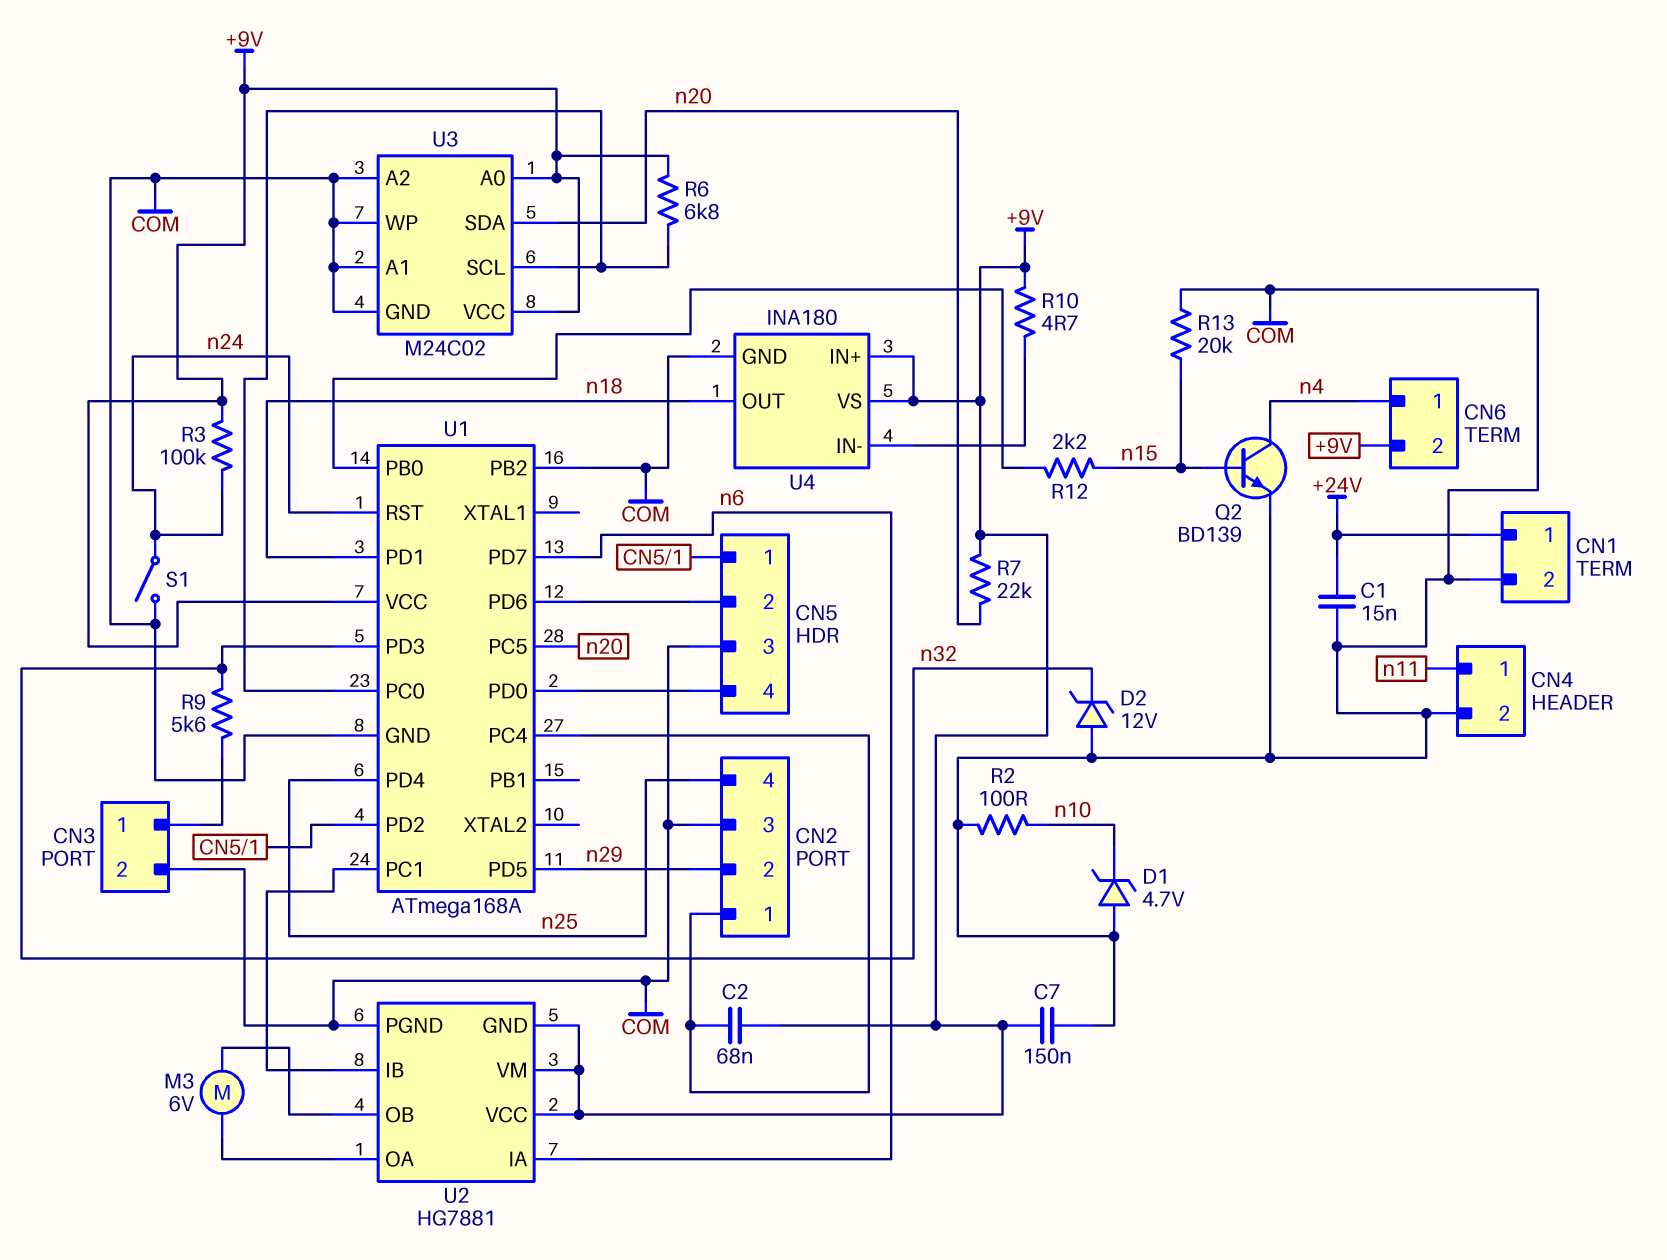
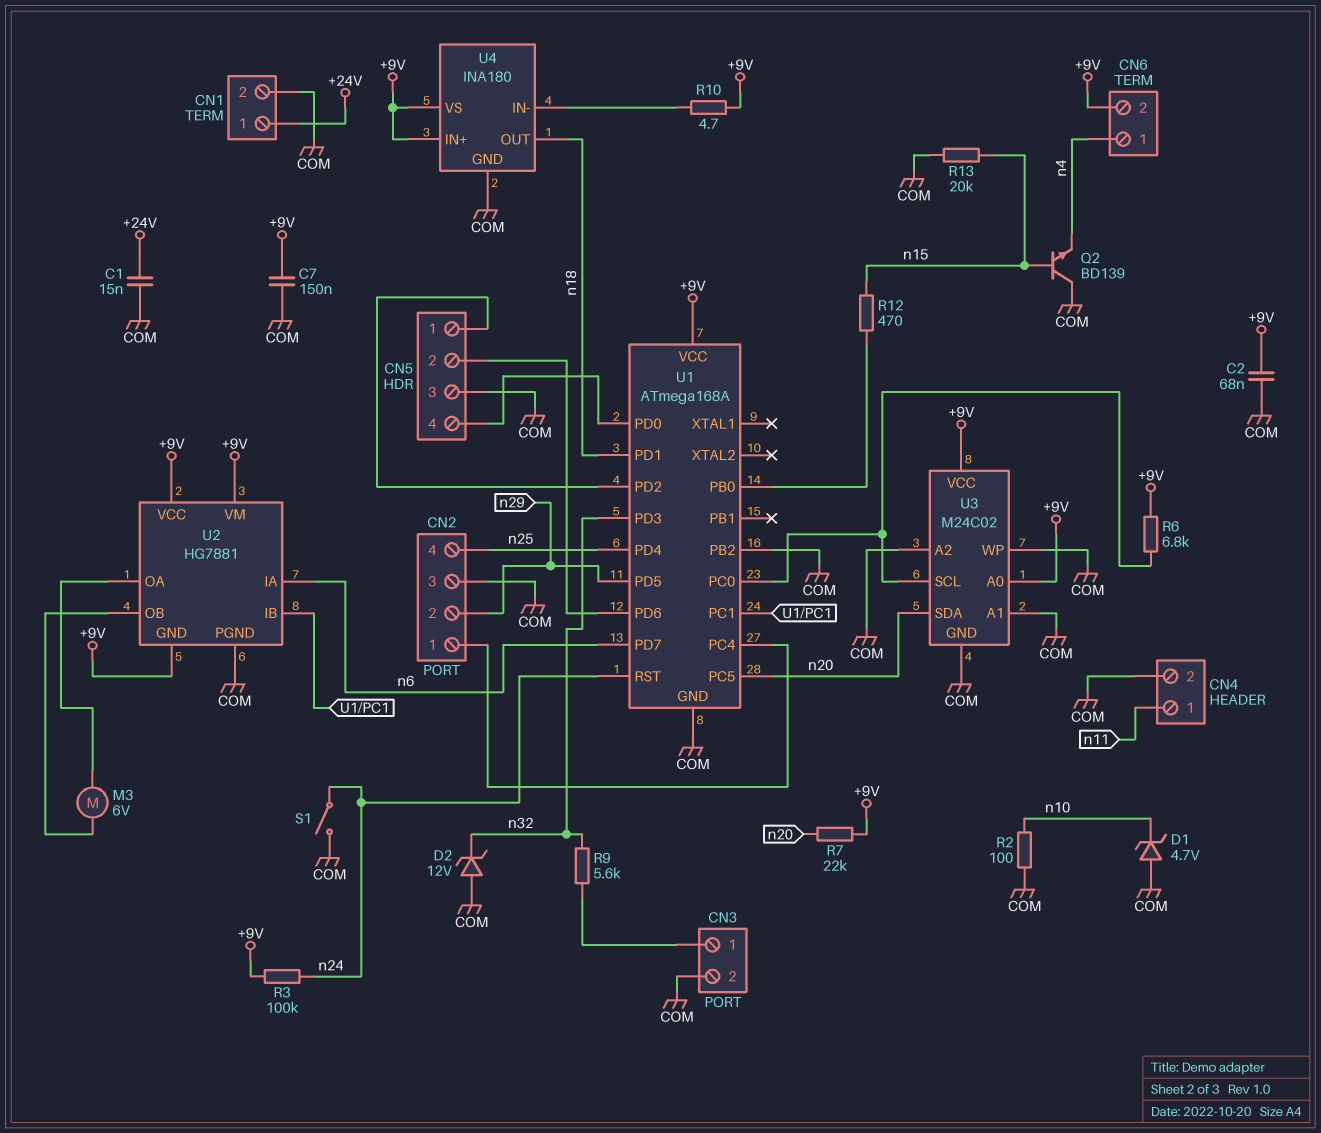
C2: 68nF (+9V, CN2/1) -> 68nF (+9V, COM)
Q2: NPN BD139 (B n15, C n4, E COM) -> NPN BD139 (B n15, C COM, E n4)
R12: 2.2k (U1/PB0, n15) -> 470 (U1/PB0, n15)

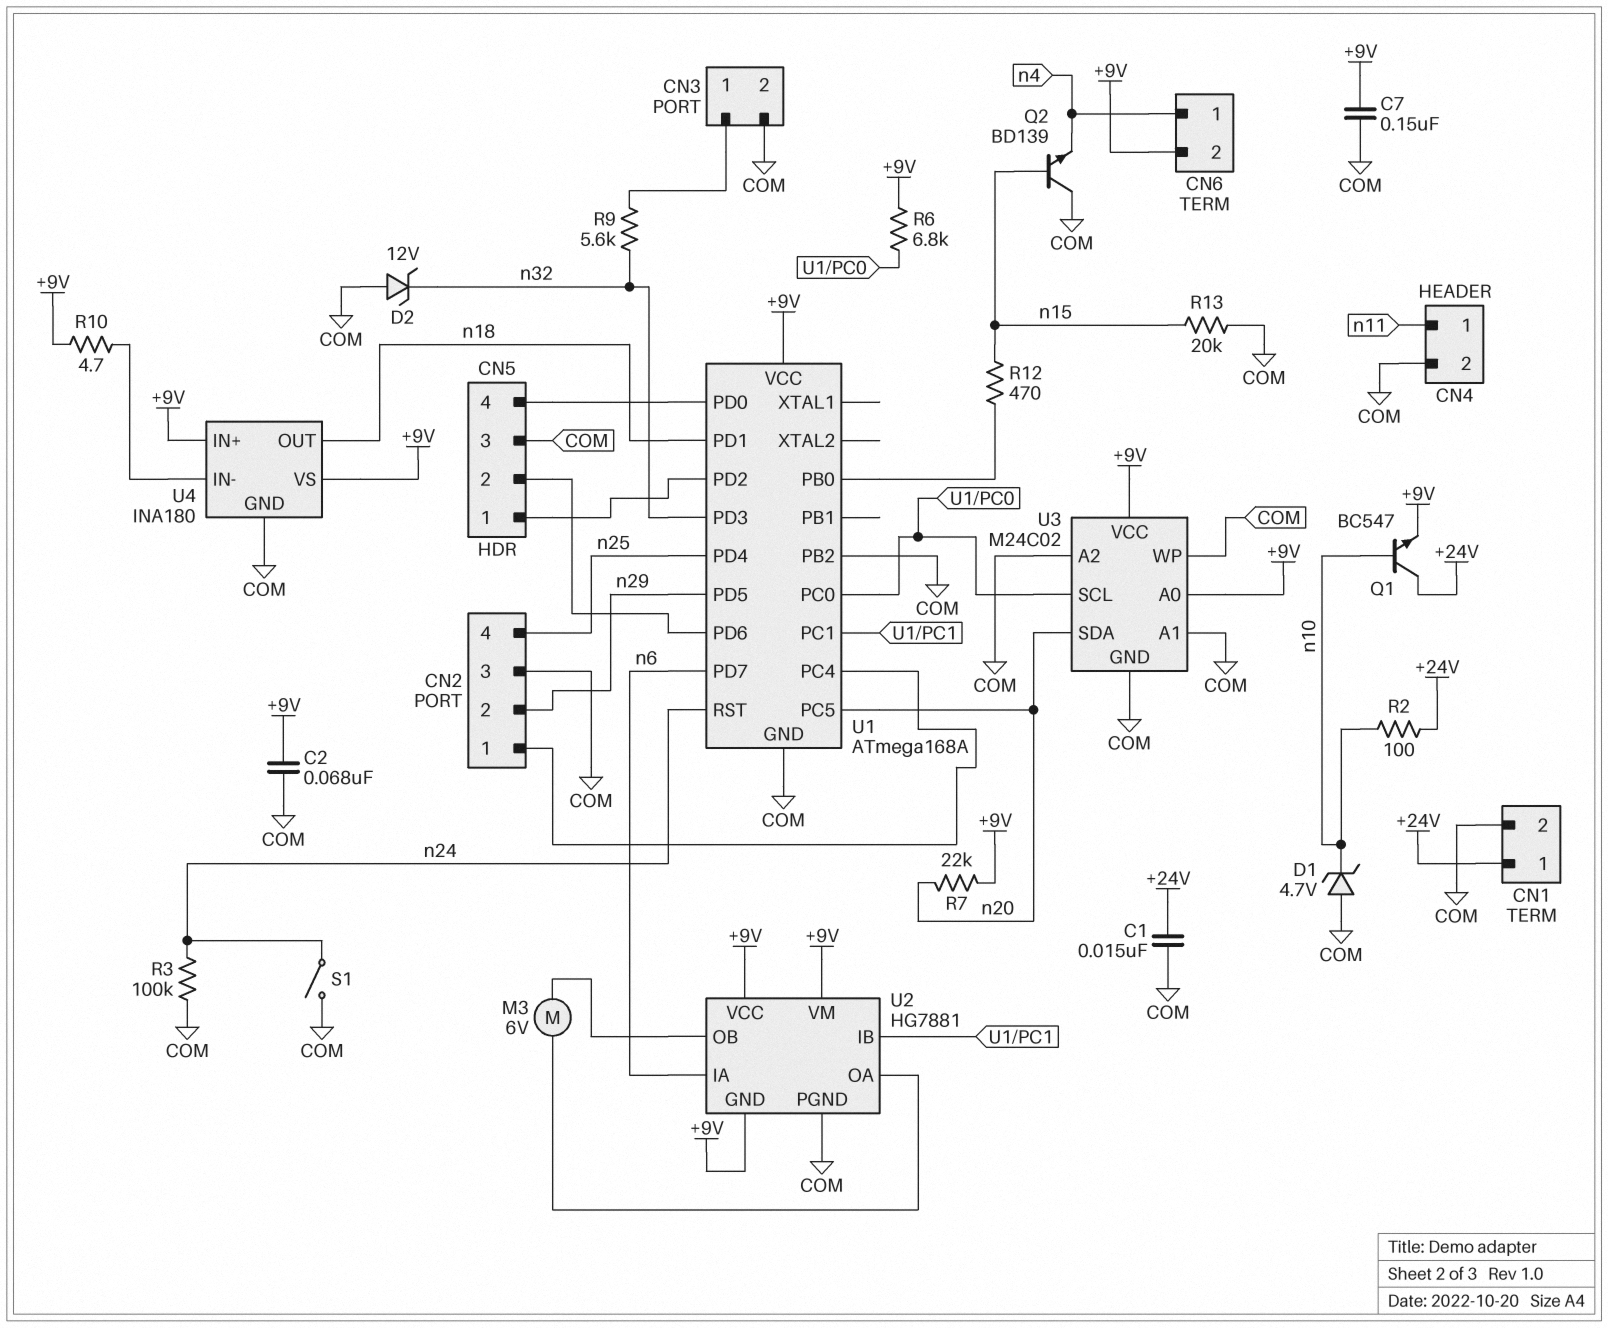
Q1: none -> NPN BC547 (B n10, C +24V, E +9V)
R2: 100 (COM, n10) -> 100 (+24V, n10)
R3: 100k (+9V, n24) -> 100k (COM, n24)

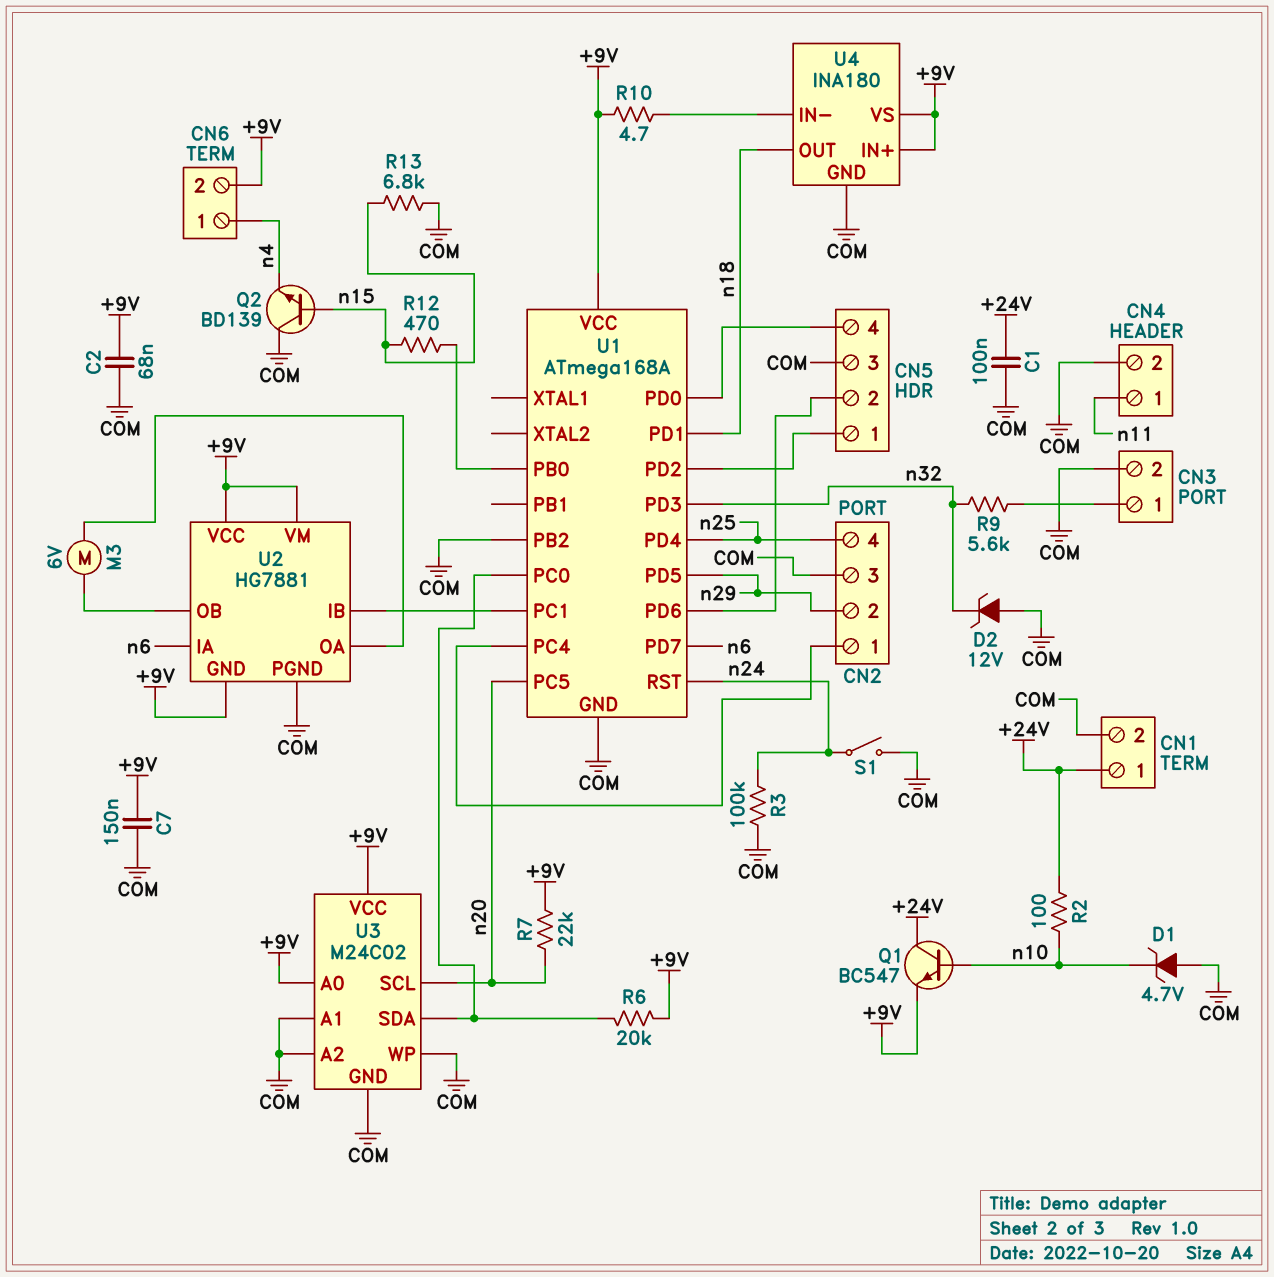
C1: 15nF (+24V, COM) -> 100nF (+24V, COM)
R6: 6.8k (+9V, U1/PC0) -> 20k (+9V, U1/PC0)
R13: 20k (COM, n15) -> 6.8k (COM, n15)
U3 pin SCL: U1/PC0 -> n20
U3 pin SDA: n20 -> U1/PC0

